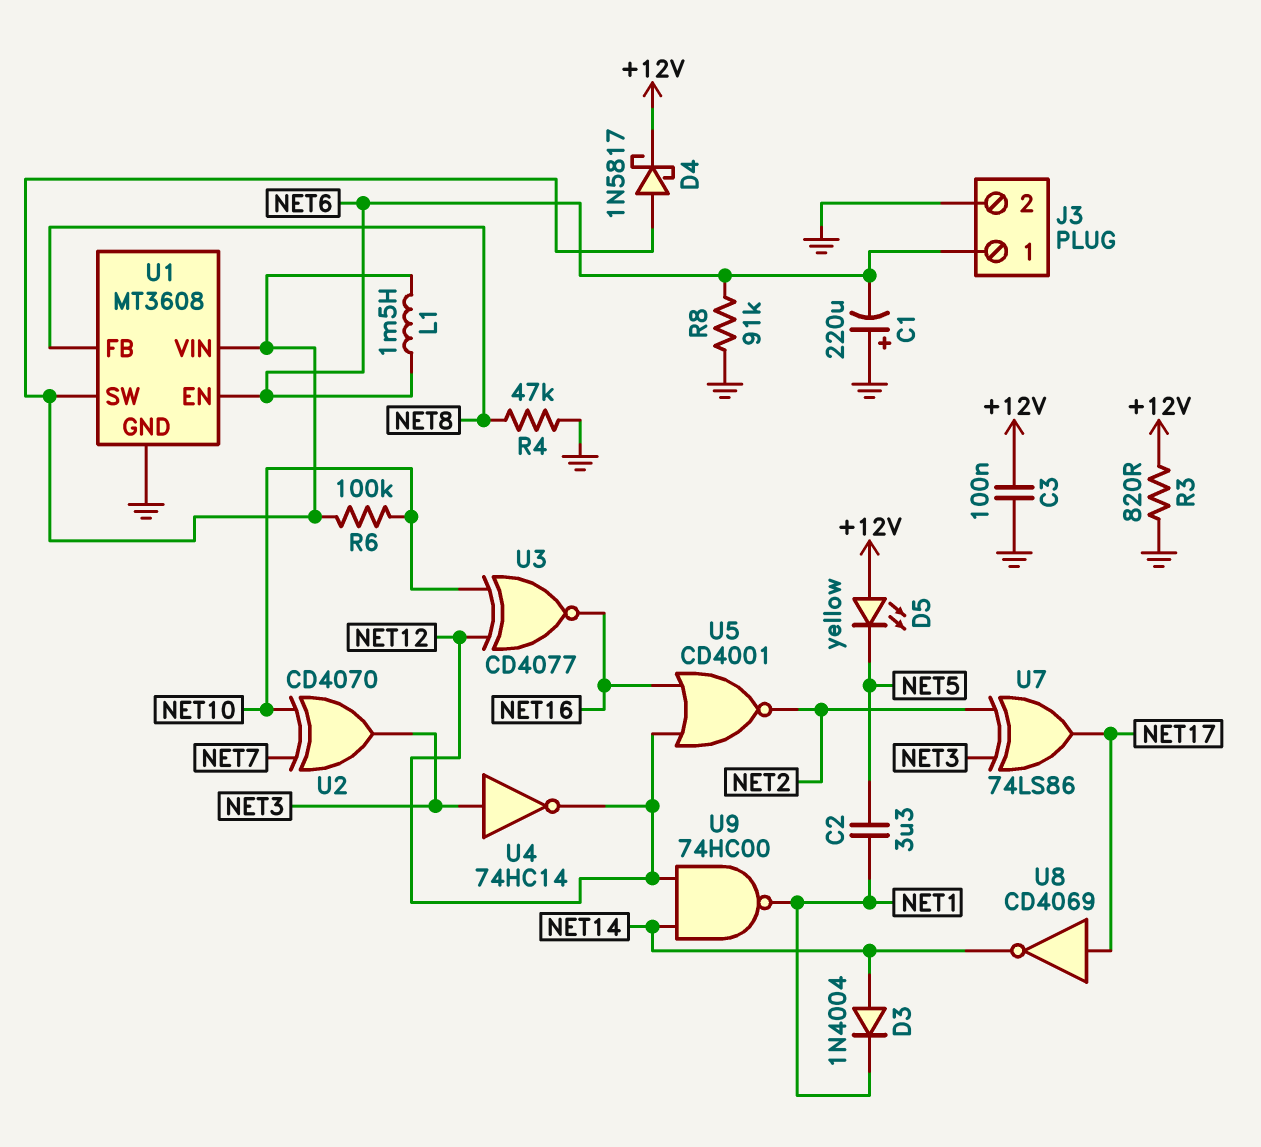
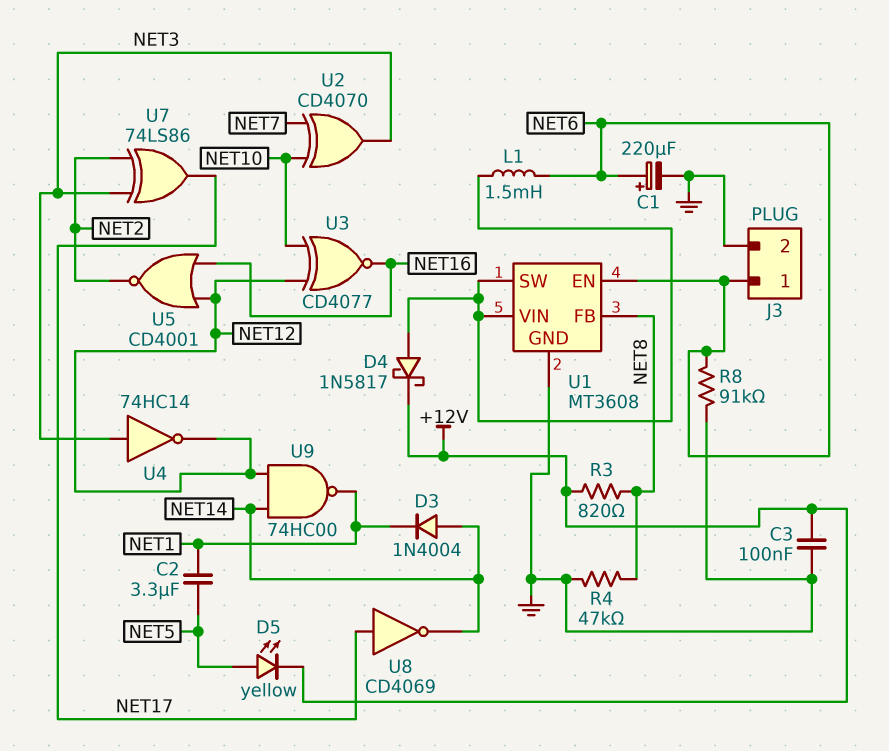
C1: 220uF (plus GND, minus NET6) -> 220uF (plus NET6, minus GND)
D5: LED yellow (A +12V, K NET5) -> LED yellow (A NET5, K +12V)
R3: 820 (+12V, GND) -> 820 (+12V, NET8)
R6: 100k (NET10, U1/SW) -> none

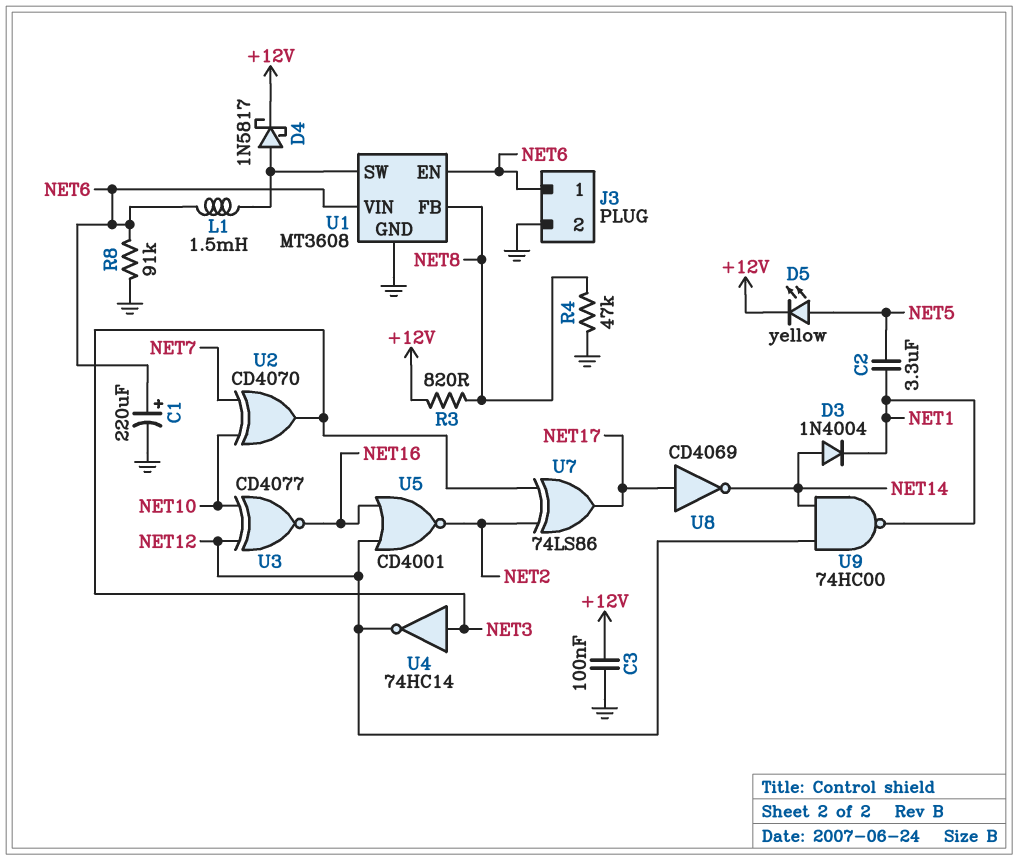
U1 pin VIN: U1/SW -> NET6

